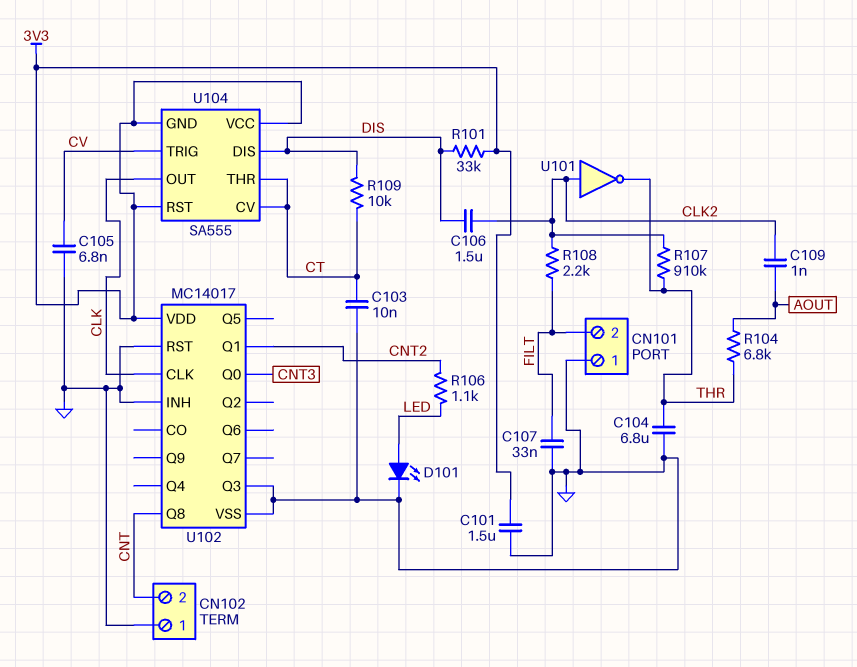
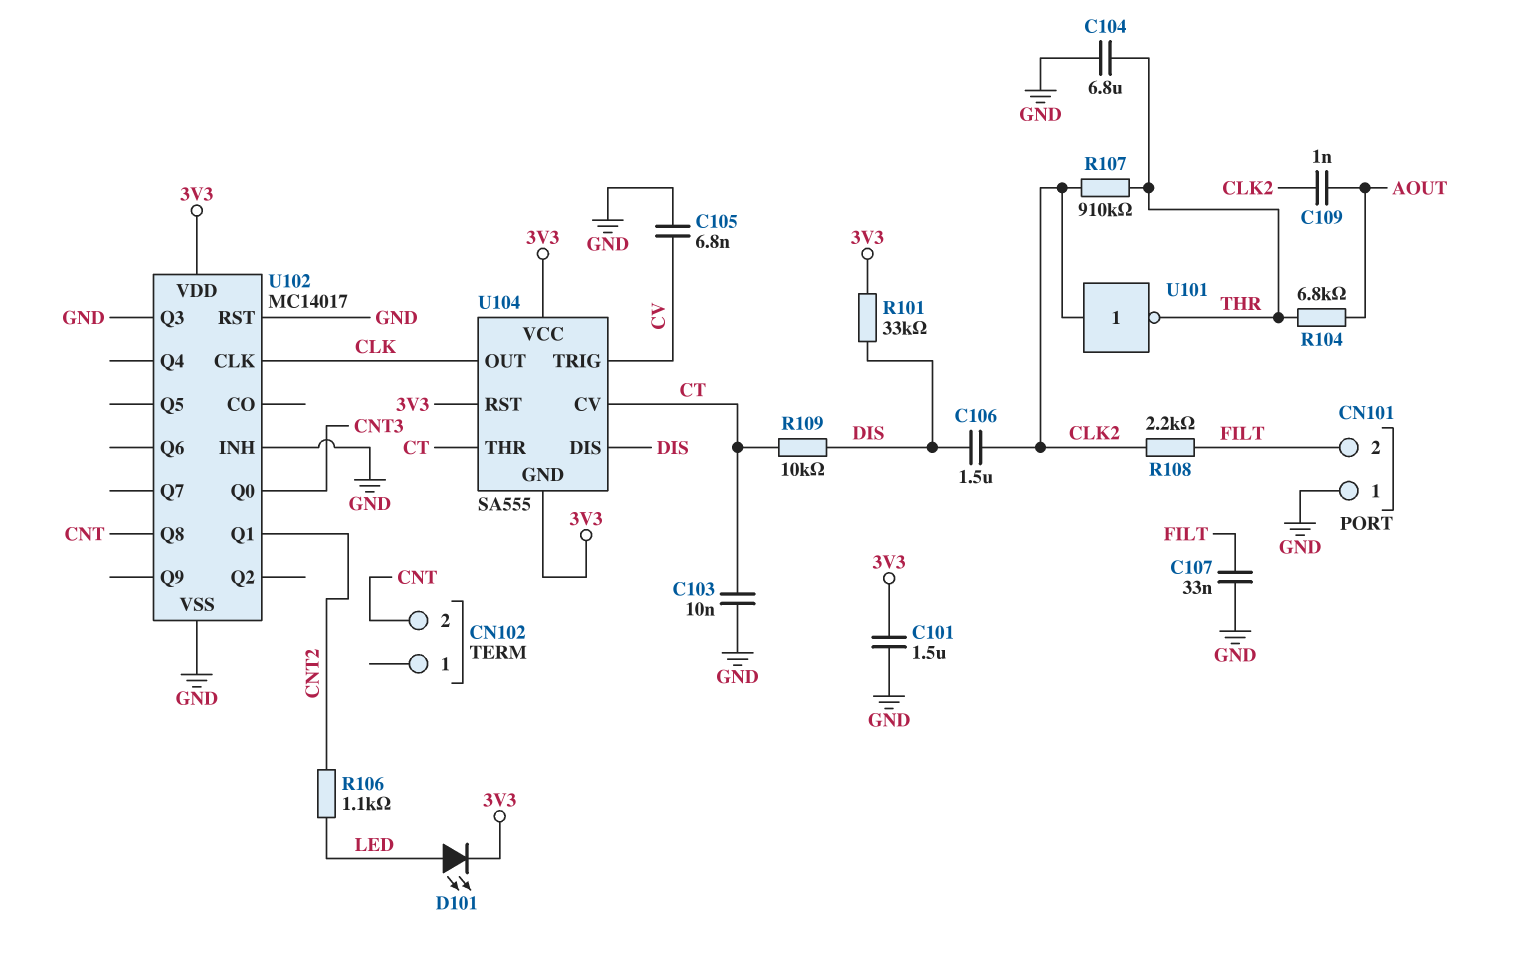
CN102 pin 1: GND -> none
D101: LED (A LED, K GND) -> LED (A LED, K 3V3)

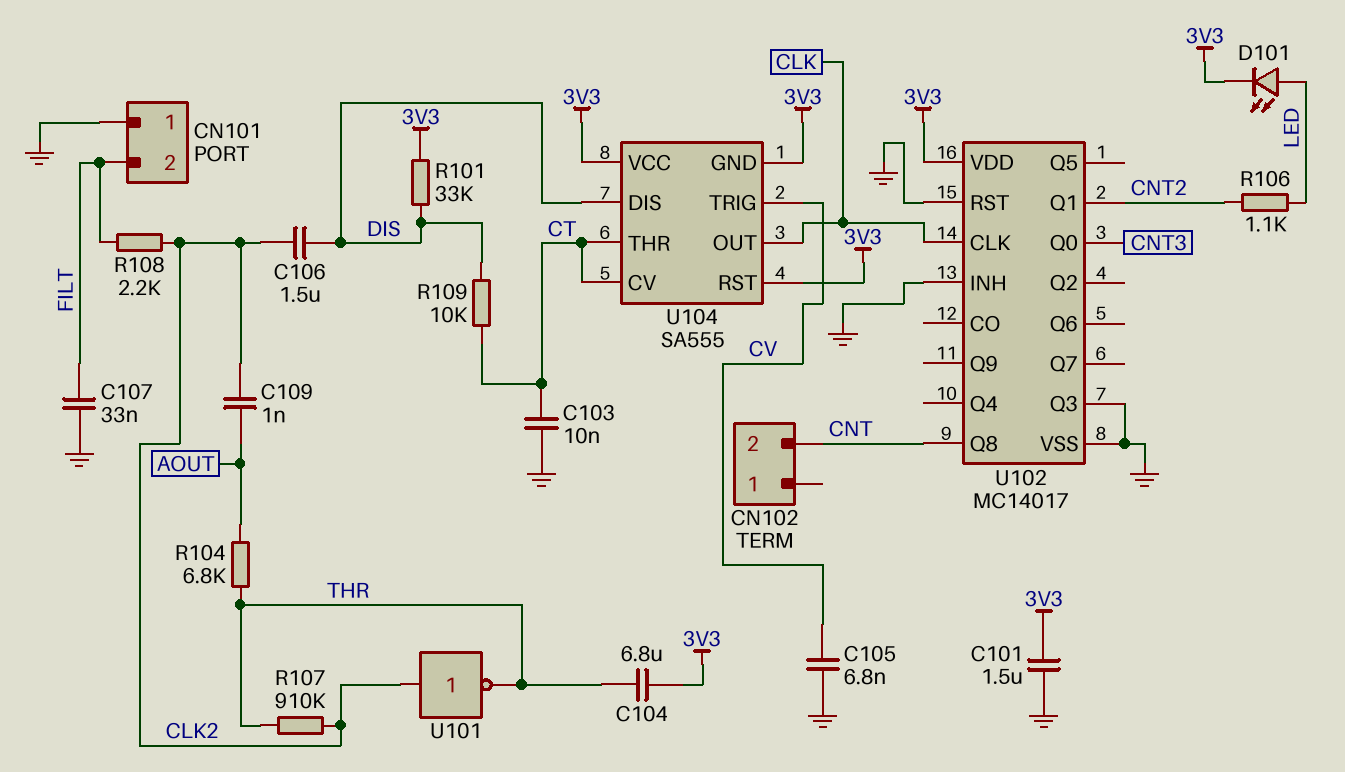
C104: 6.8uF (GND, THR) -> 6.8uF (3V3, THR)

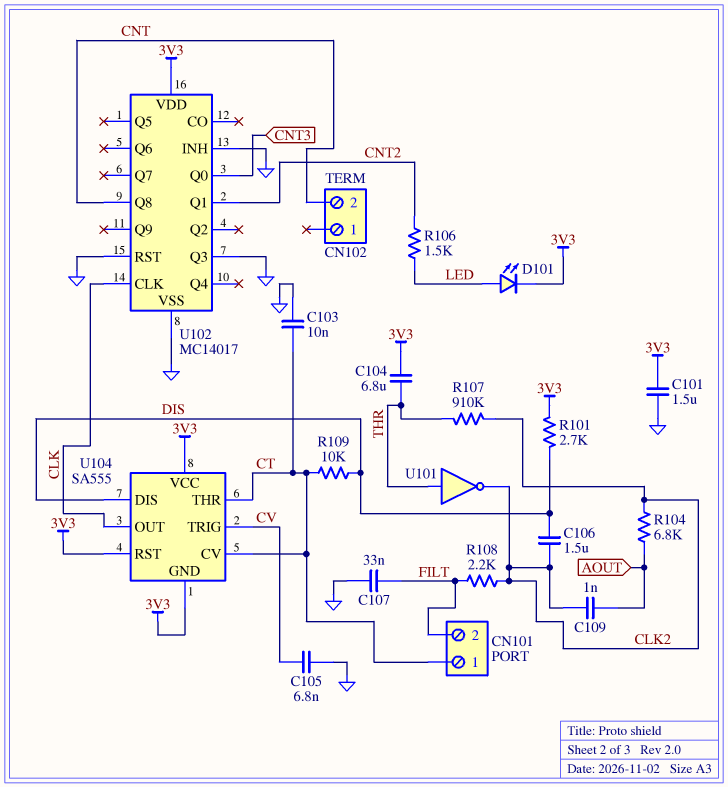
CN101 pin 1: GND -> CT
R101: 33k (3V3, DIS) -> 2.7k (3V3, DIS)
R104: 6.8k (AOUT, THR) -> 6.8k (AOUT, CLK2)
R106: 1.1k (CNT2, LED) -> 1.5k (CNT2, LED)
U101: NOT (in CLK2, out THR) -> NOT (in THR, out CLK2)

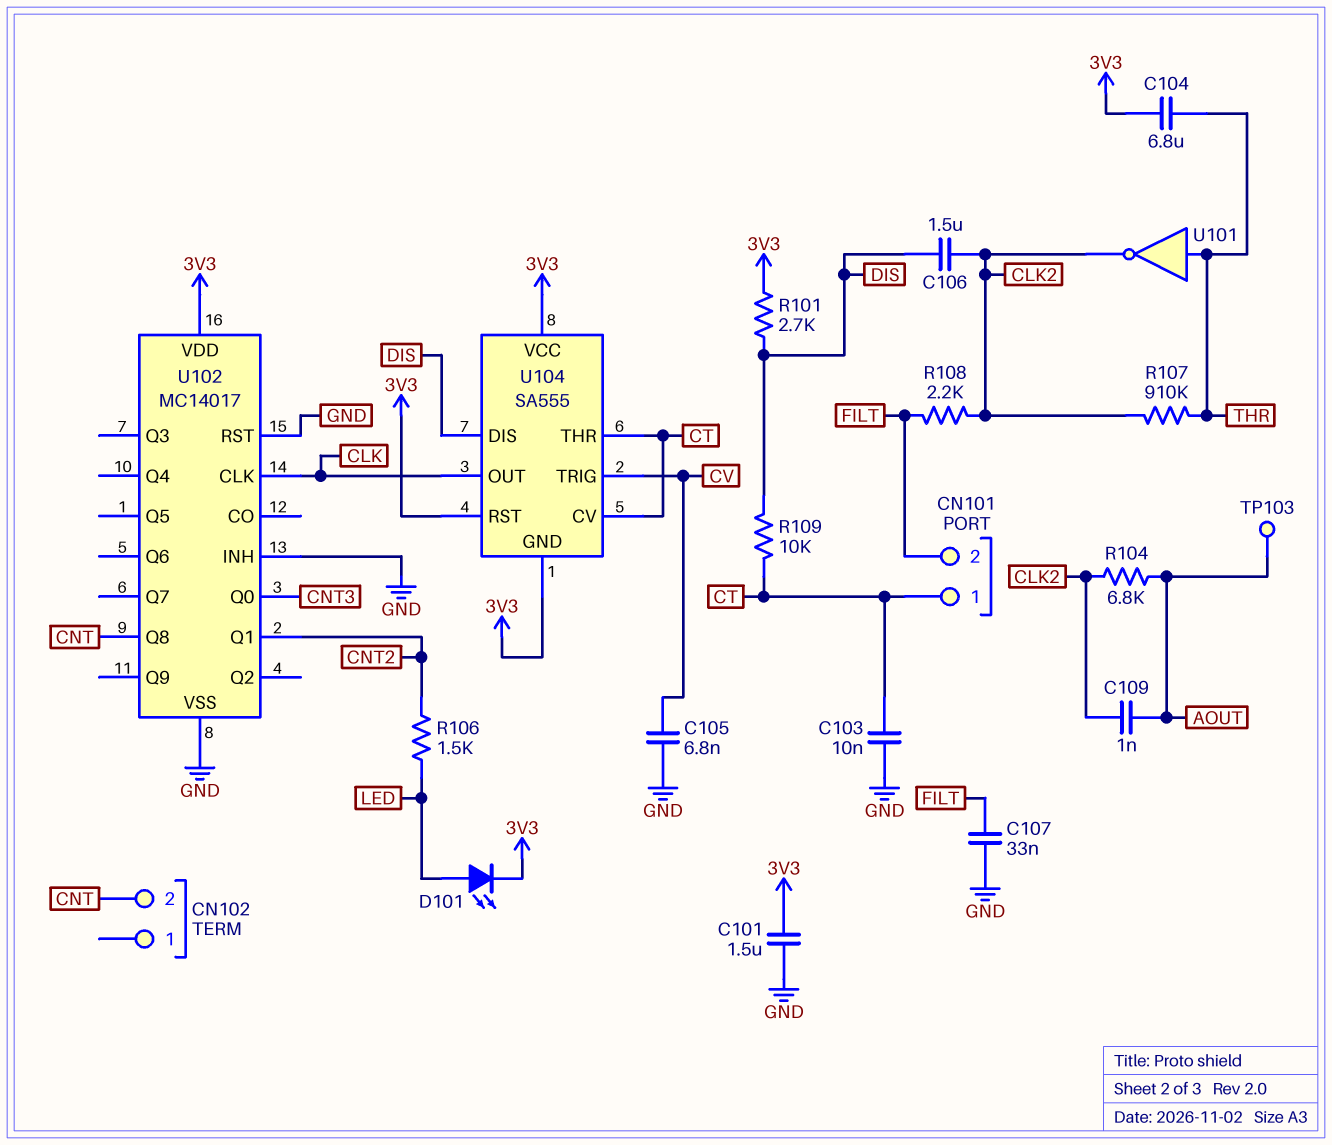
TP103: none -> test point (AOUT)
U102 pin Q3: GND -> none

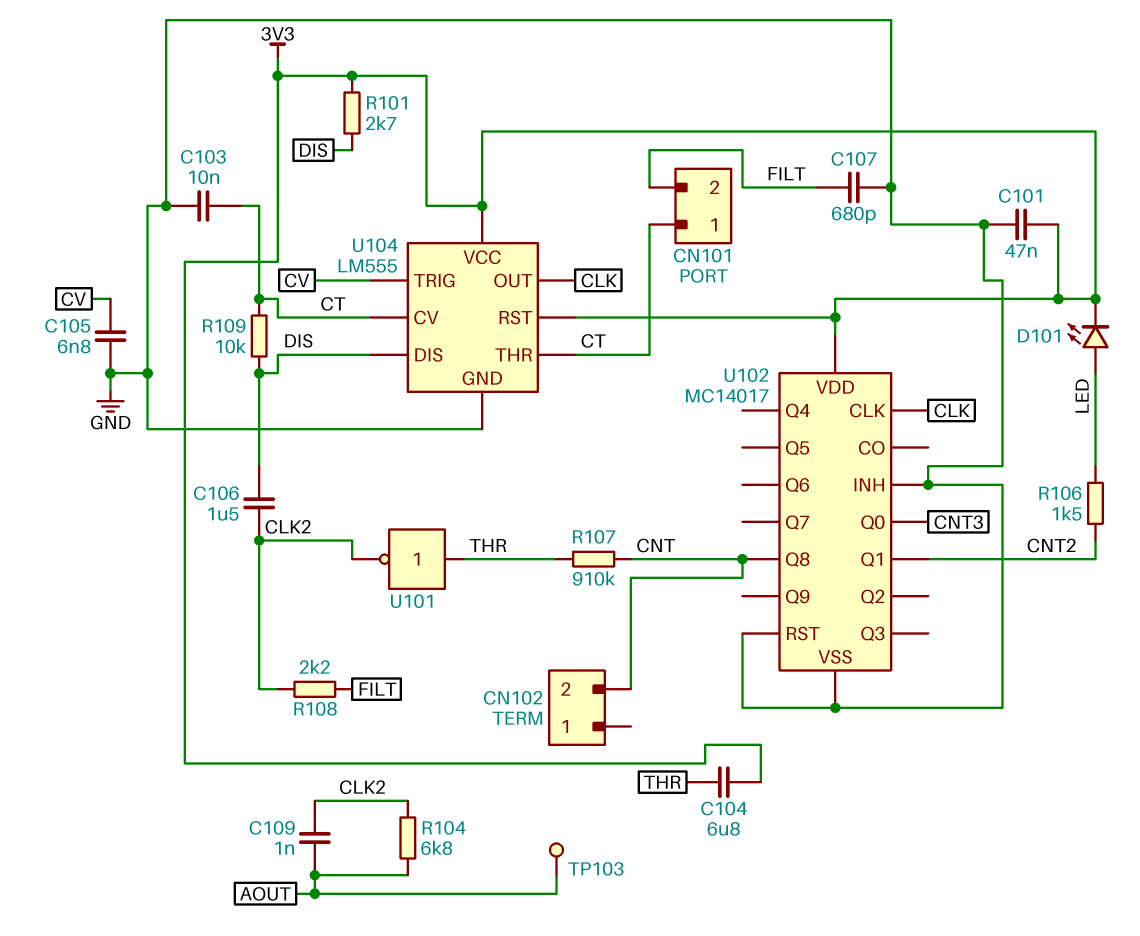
C101: 1.5uF (3V3, GND) -> 47nF (3V3, GND)
C107: 33nF (FILT, GND) -> 680pF (FILT, GND)
R107: 910k (CLK2, THR) -> 910k (CNT, THR)
U104: SA555 -> LM555
U104 pin GND: 3V3 -> GND

